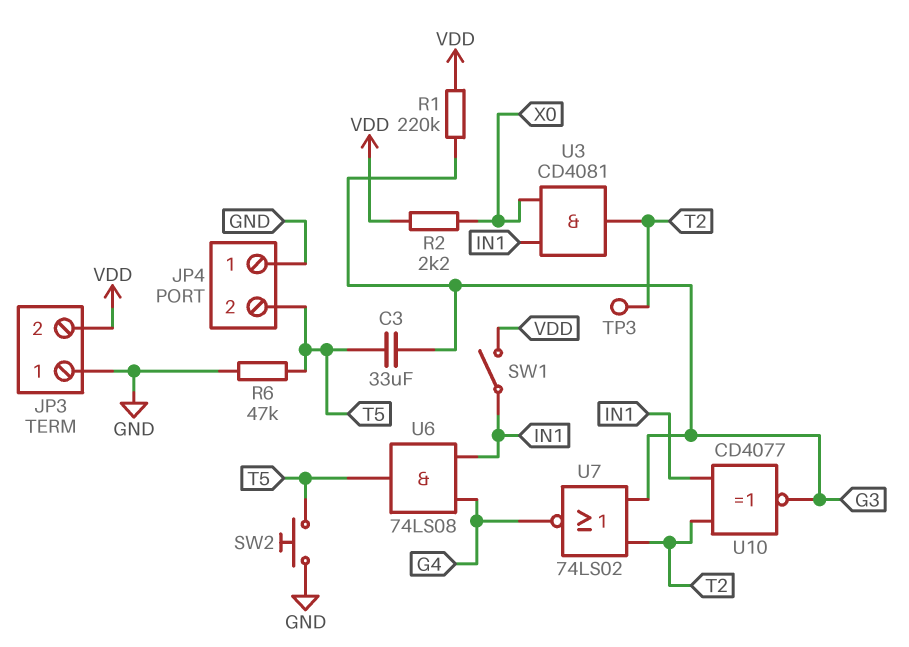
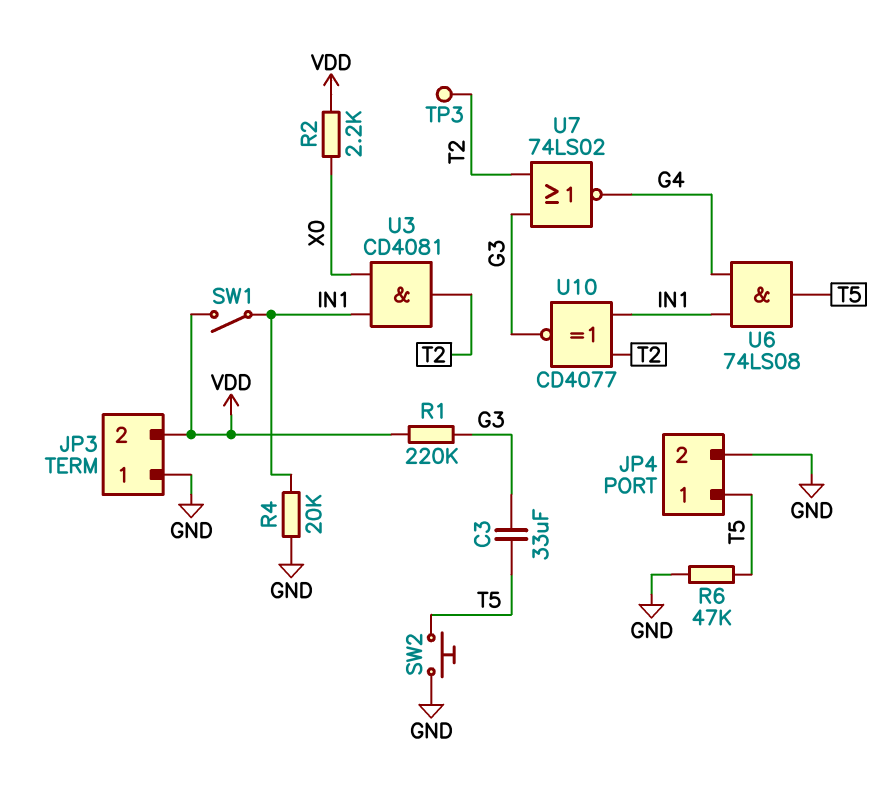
JP4 pin 1: GND -> T5
JP4 pin 2: T5 -> GND
R4: none -> 20k (GND, IN1)

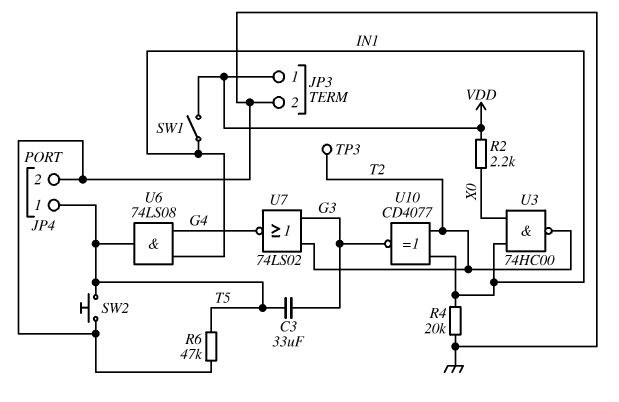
JP3 pin 1: GND -> VDD
JP3 pin 2: VDD -> GND
R1: 220k (G3, VDD) -> none
U3: AND CD4081 (in IN1, in X0, out T2) -> NAND 74HC00 (in IN1, in X0, out T2)

